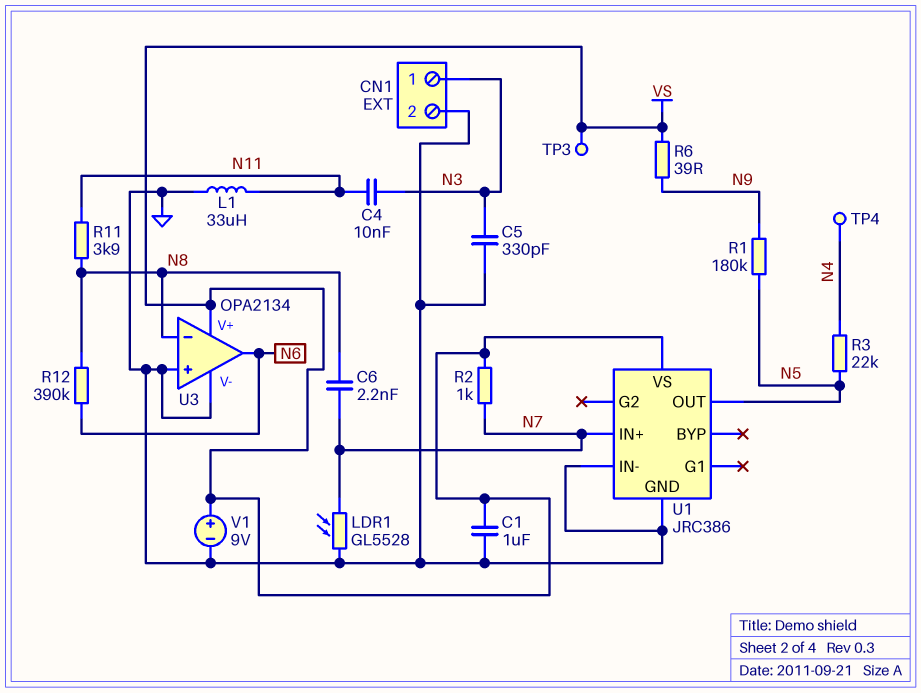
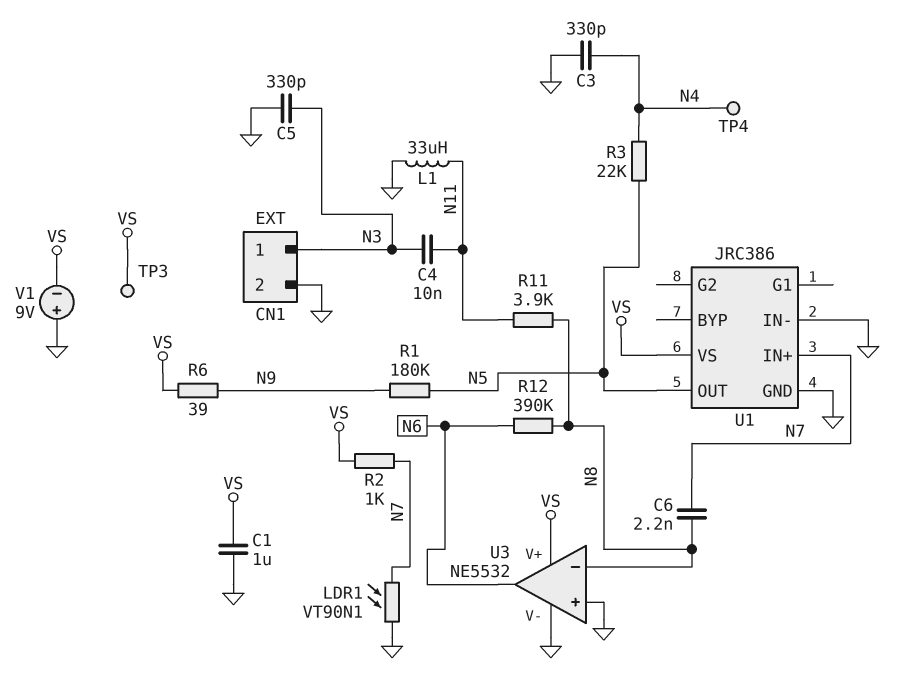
C3: none -> 330pF (GND, N4)
LDR1: GL5528 (GND, N7) -> VT90N1 (GND, N7)
U3: OPA2134 -> NE5532
V1: 9V (plus VS, minus GND) -> 9V (plus GND, minus VS)

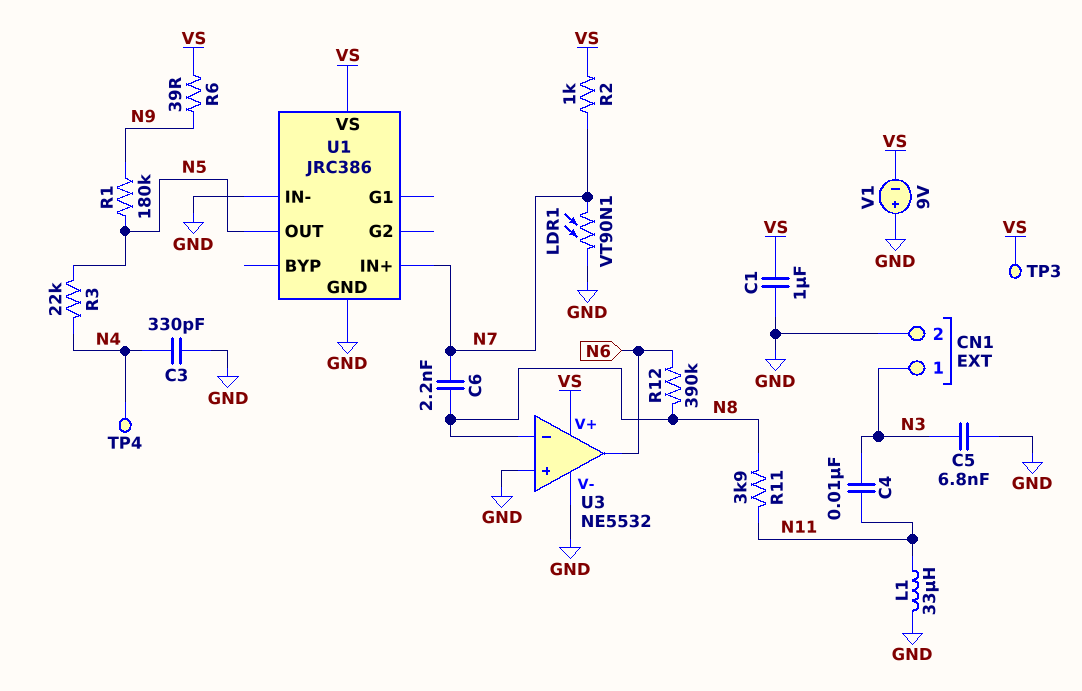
C5: 330pF (GND, N3) -> 6.8nF (GND, N3)

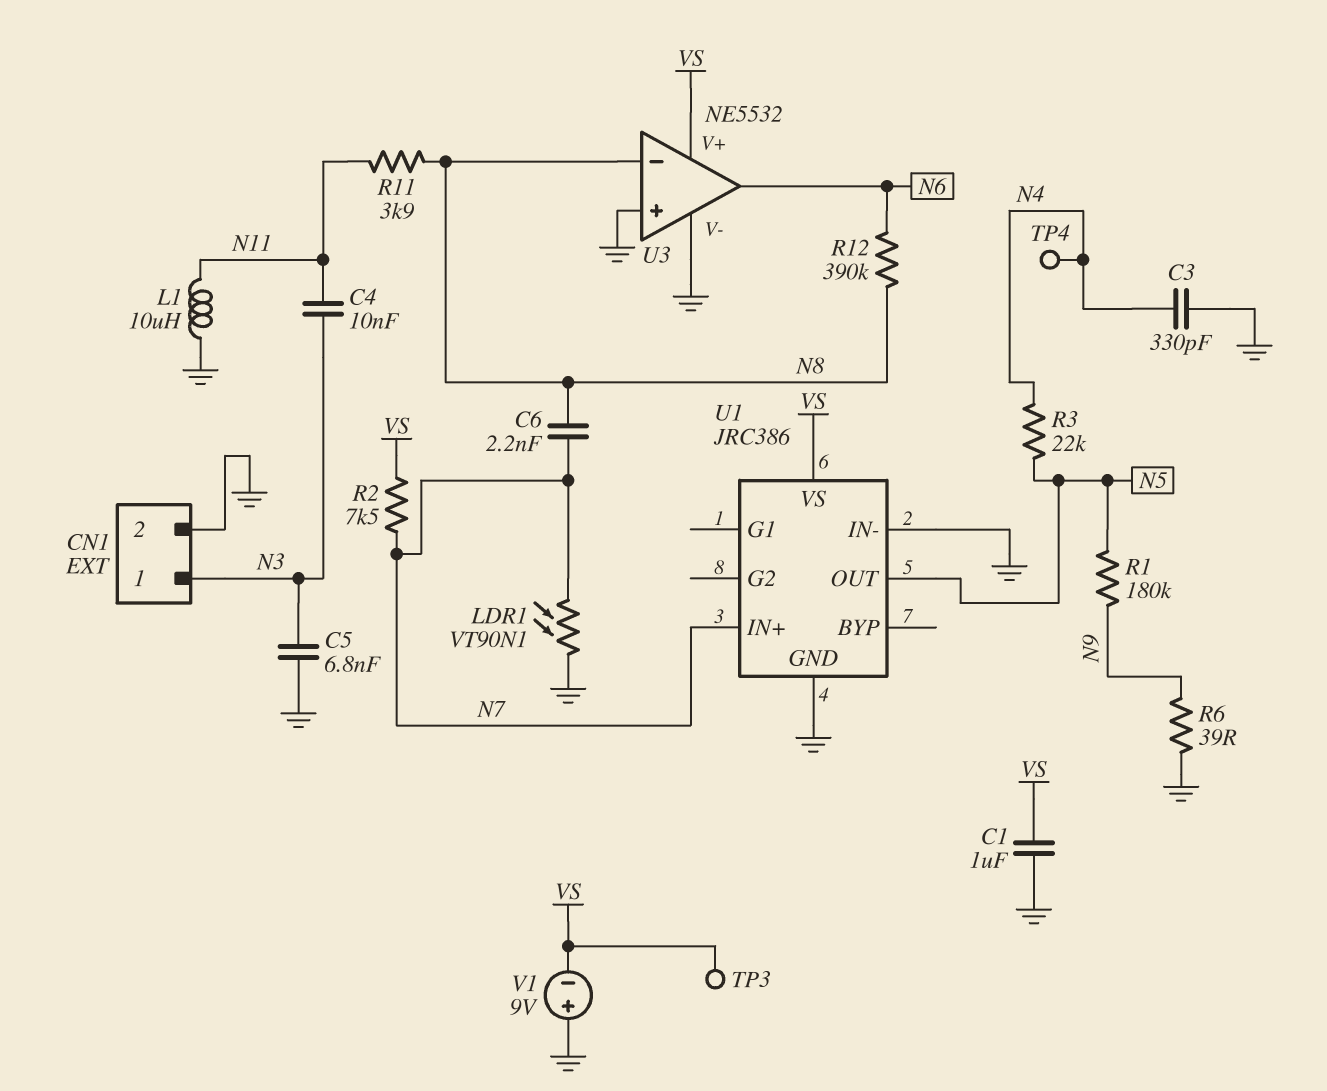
L1: 33uH (GND, N11) -> 10uH (GND, N11)
R2: 1k (N7, VS) -> 7.5k (N7, VS)
R6: 39 (N9, VS) -> 39 (GND, N9)

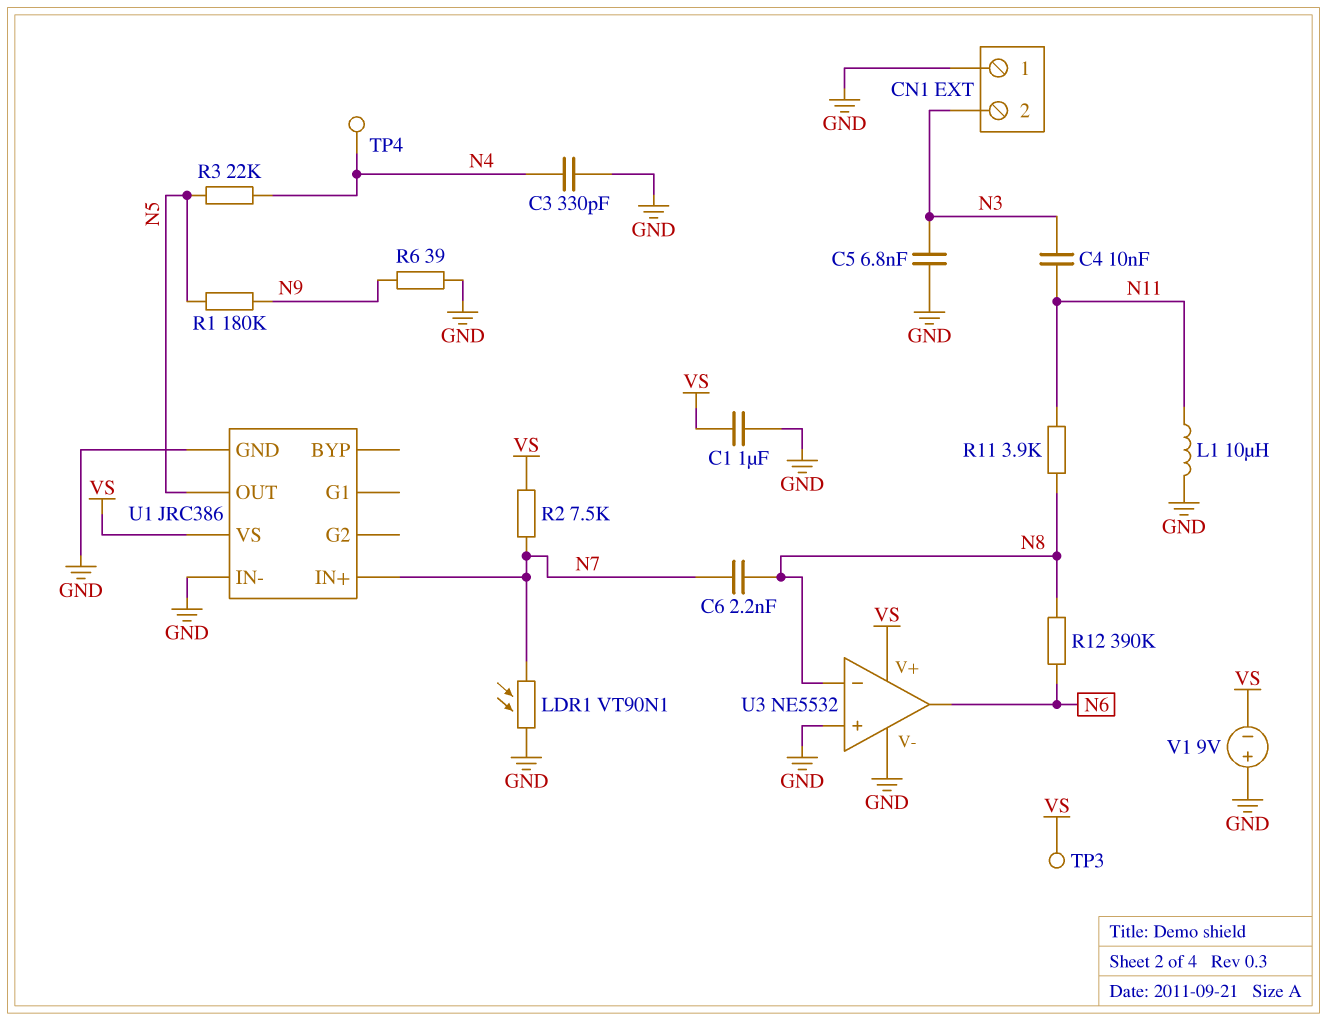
CN1 pin 1: N3 -> GND
CN1 pin 2: GND -> N3

